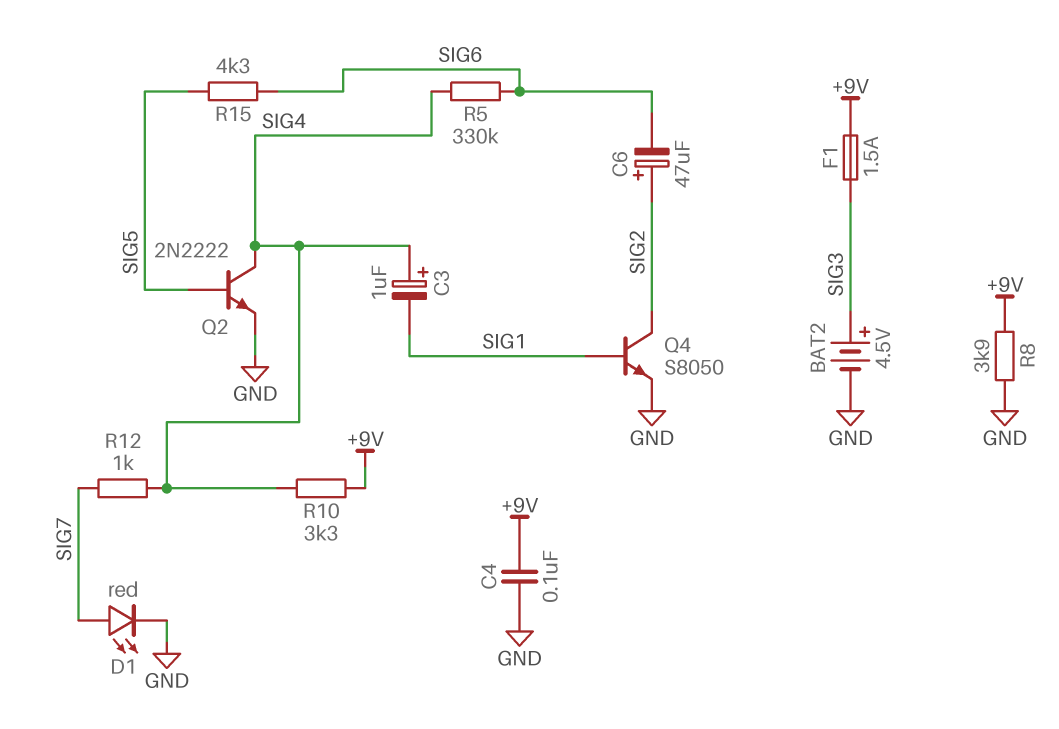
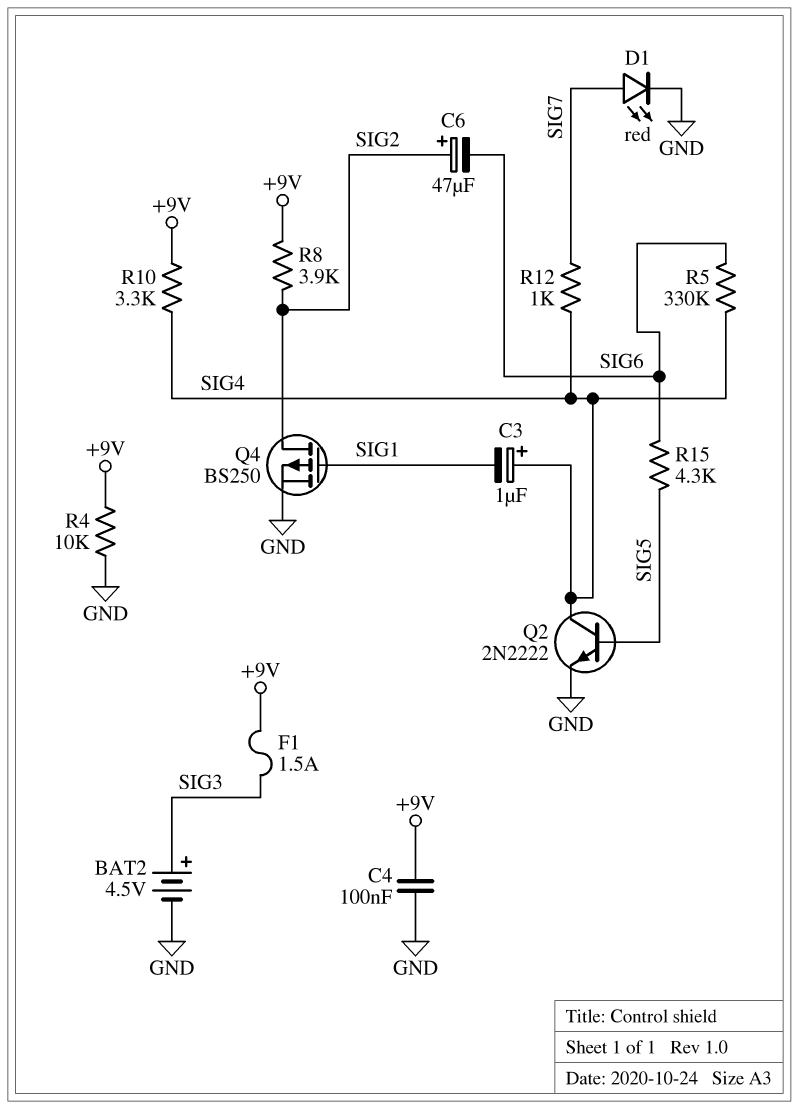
Q4: NPN S8050 (B SIG1, C SIG2, E GND) -> PMOS BS250 (G SIG1, D SIG2, S GND)
R4: none -> 10k (+9V, GND)
R8: 3.9k (+9V, GND) -> 3.9k (+9V, SIG2)

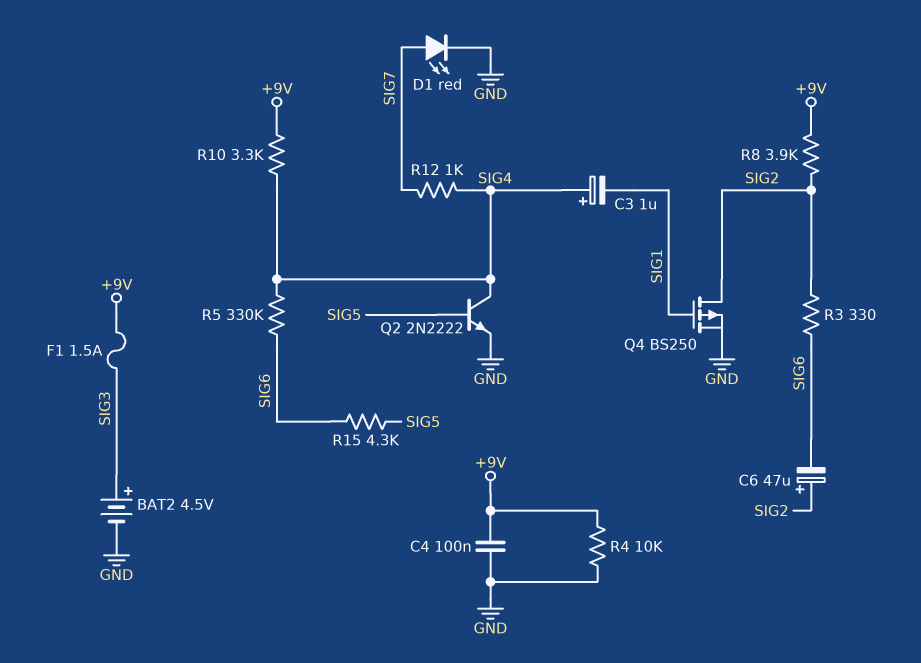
R3: none -> 330 (SIG2, SIG6)

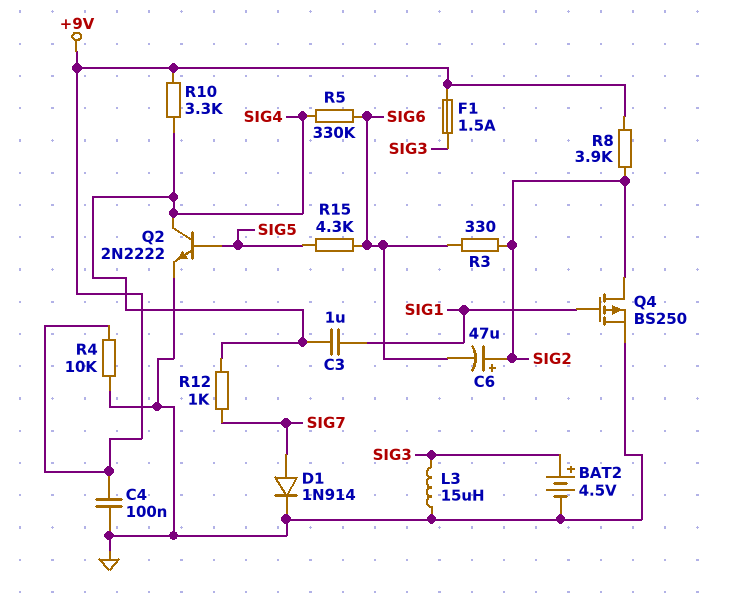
C3: 1uF (plus SIG4, minus SIG1) -> 1uF (SIG1, SIG4)
D1: LED red (A SIG7, K GND) -> diode 1N914 (A SIG7, K GND)
L3: none -> 15uH (GND, SIG3)

